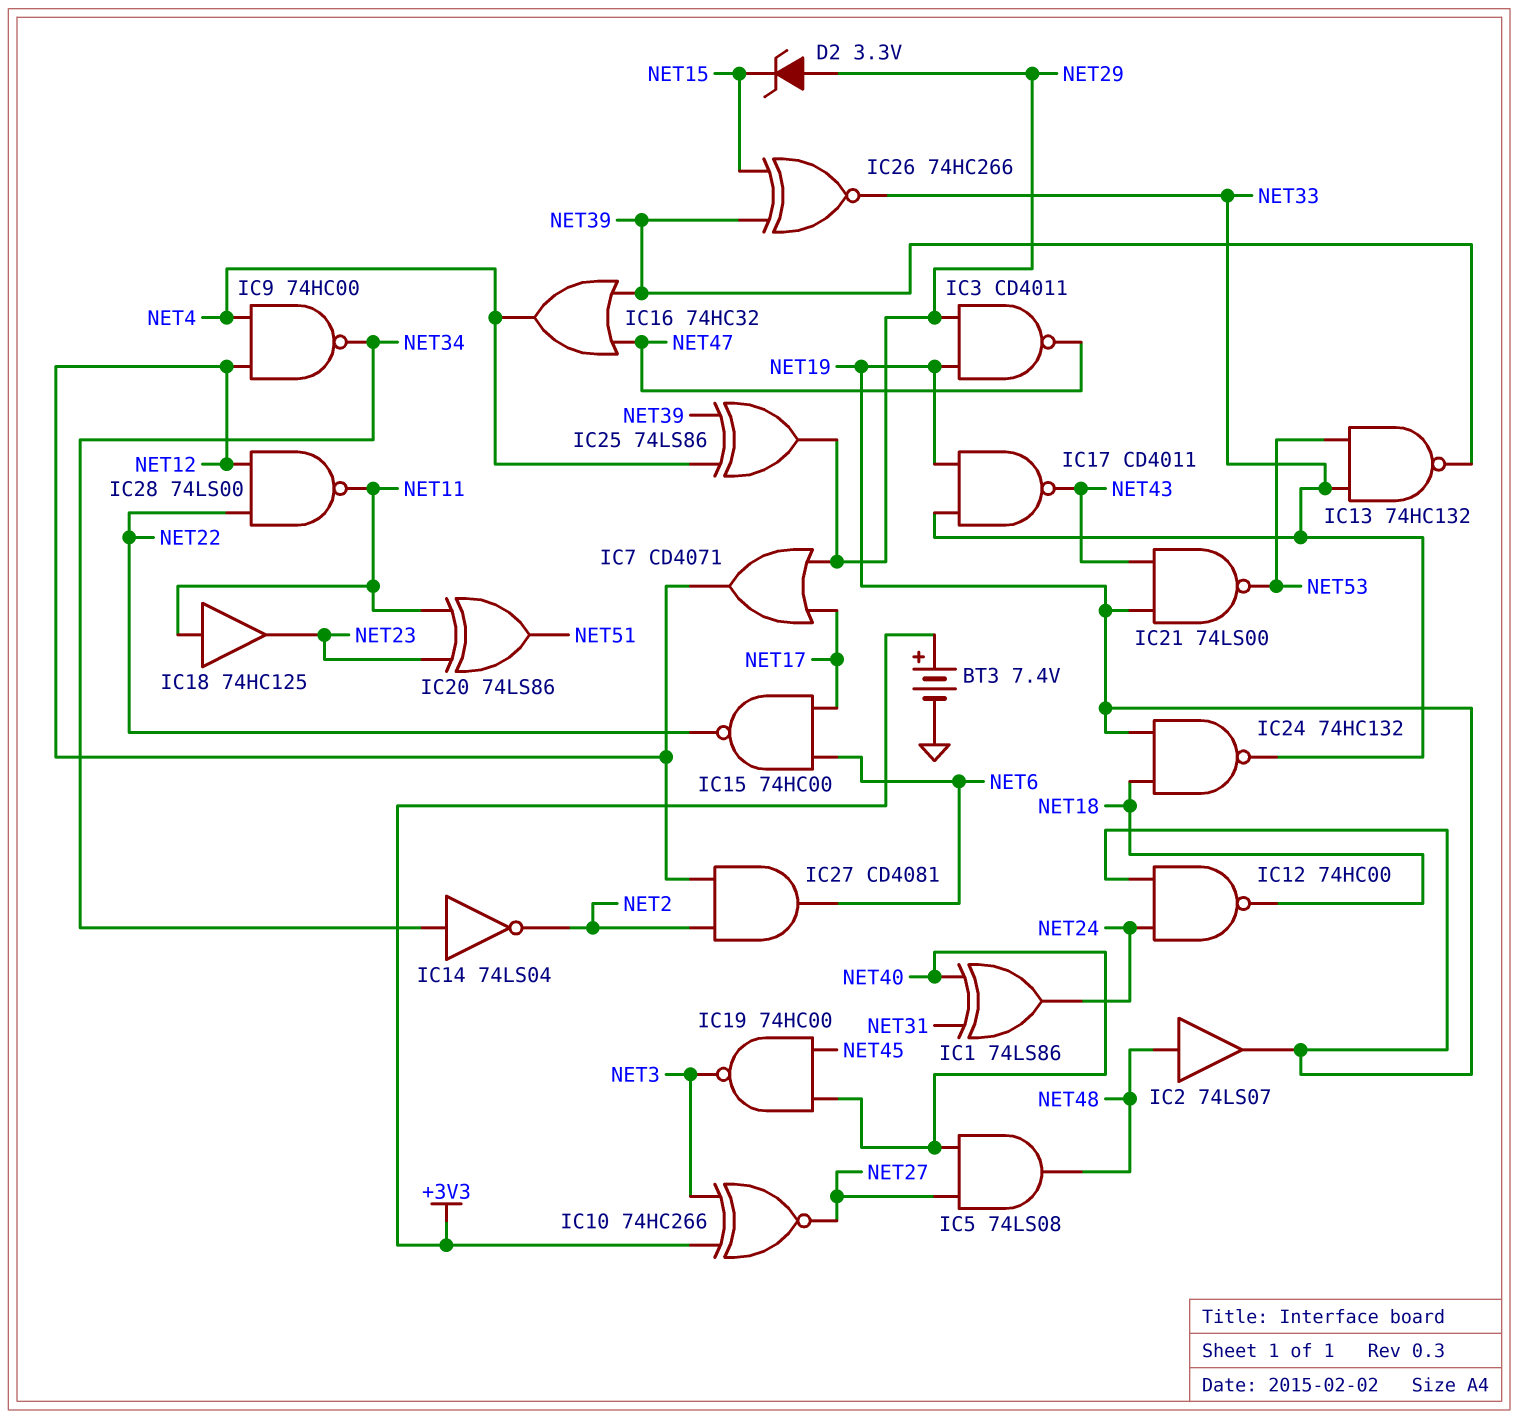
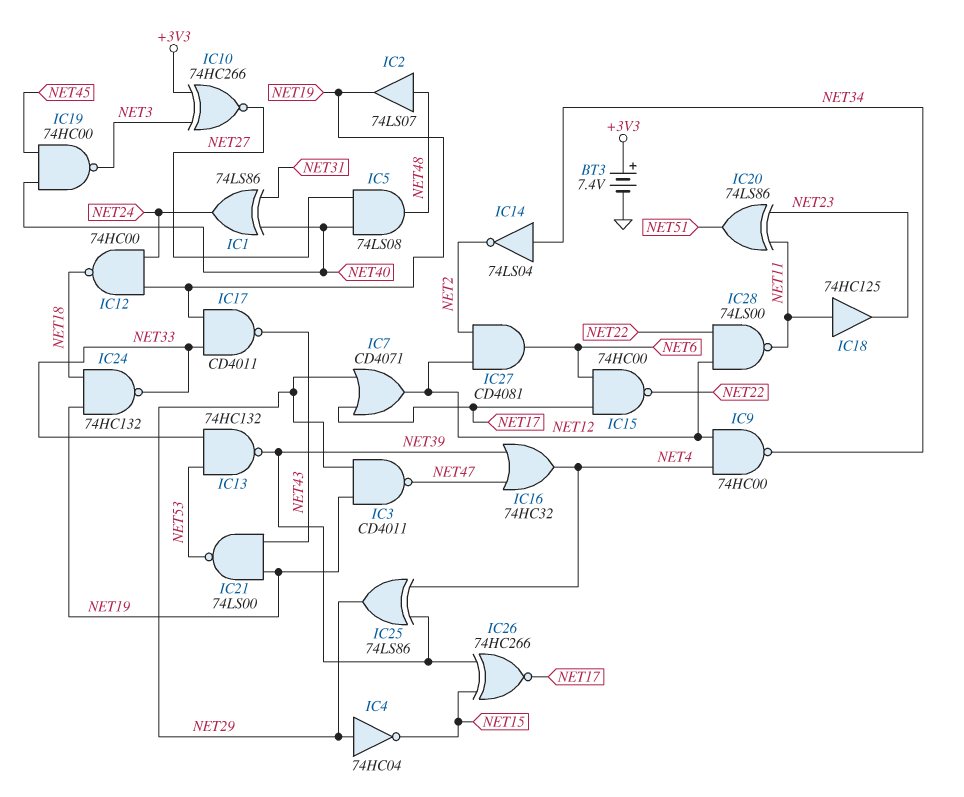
D2: zener 3.3V (A NET29, K NET15) -> none
IC4: none -> NOT 74HC04 (in NET29, out NET15)
IC26: XNOR 74HC266 (in NET15, in NET39, out NET33) -> XNOR 74HC266 (in NET15, in NET39, out NET17)

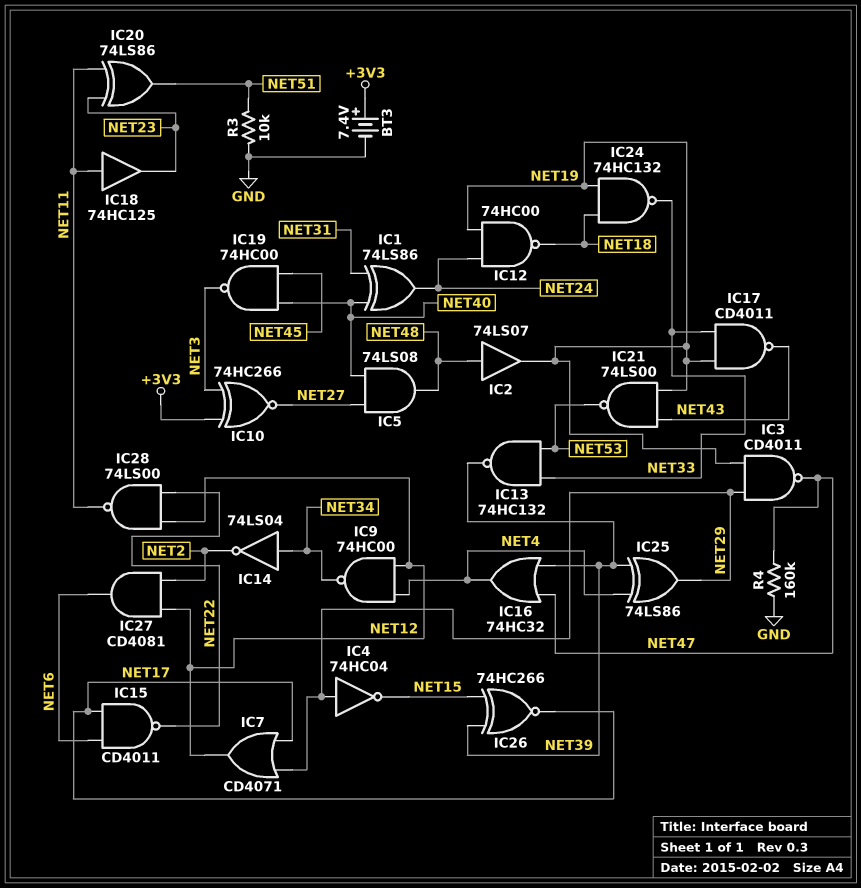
IC15: NAND 74HC00 (in NET6, in NET17, out NET22) -> NAND CD4011 (in NET6, in NET17, out NET22)
R3: none -> 10k (GND, NET51)
R4: none -> 160k (GND, NET47)

